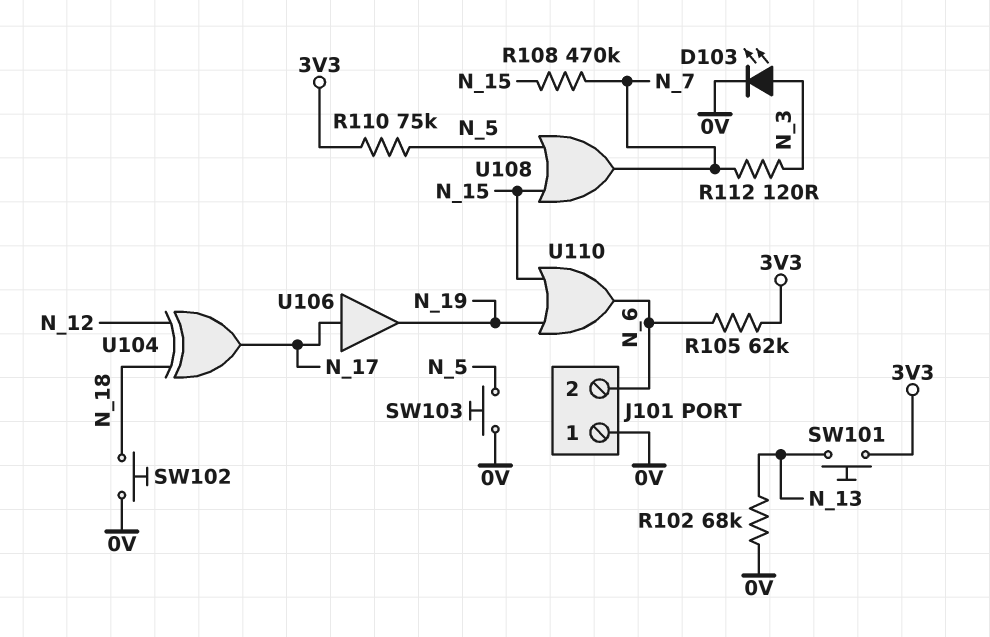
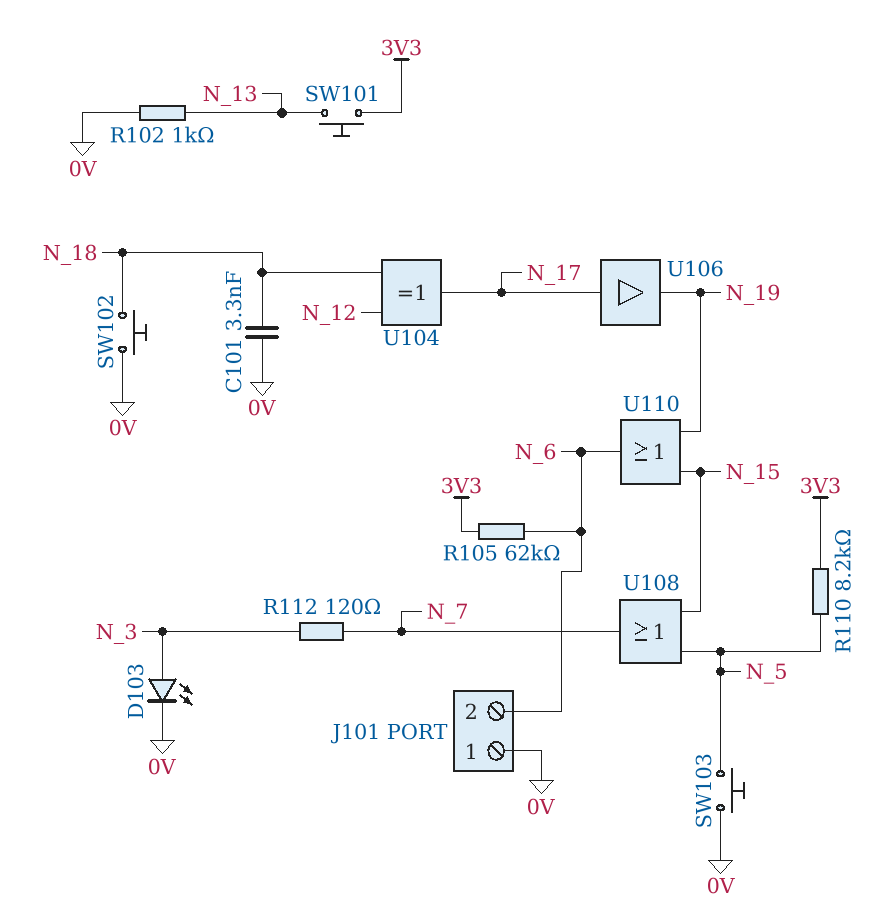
C101: none -> 3.3nF (0V, N_18)
R102: 68k (0V, N_13) -> 1k (0V, N_13)
R108: 470k (N_7, N_15) -> none
R110: 75k (3V3, N_5) -> 8.2k (3V3, N_5)

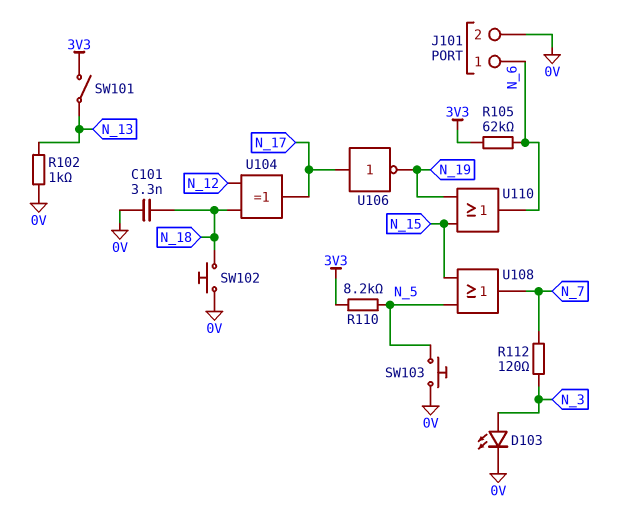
J101 pin 1: 0V -> N_6
J101 pin 2: N_6 -> 0V
SW101: button (3V3, N_13) -> switch (3V3, N_13)
U106: buffer (in N_17, out N_19) -> NOT (in N_17, out N_19)

